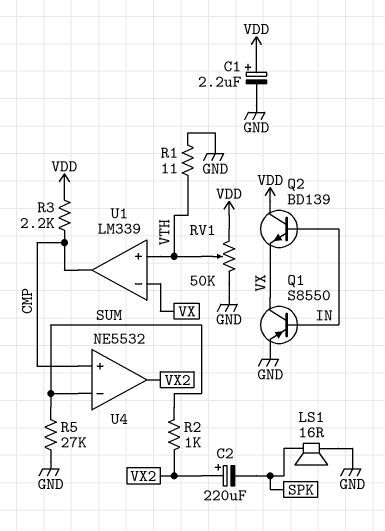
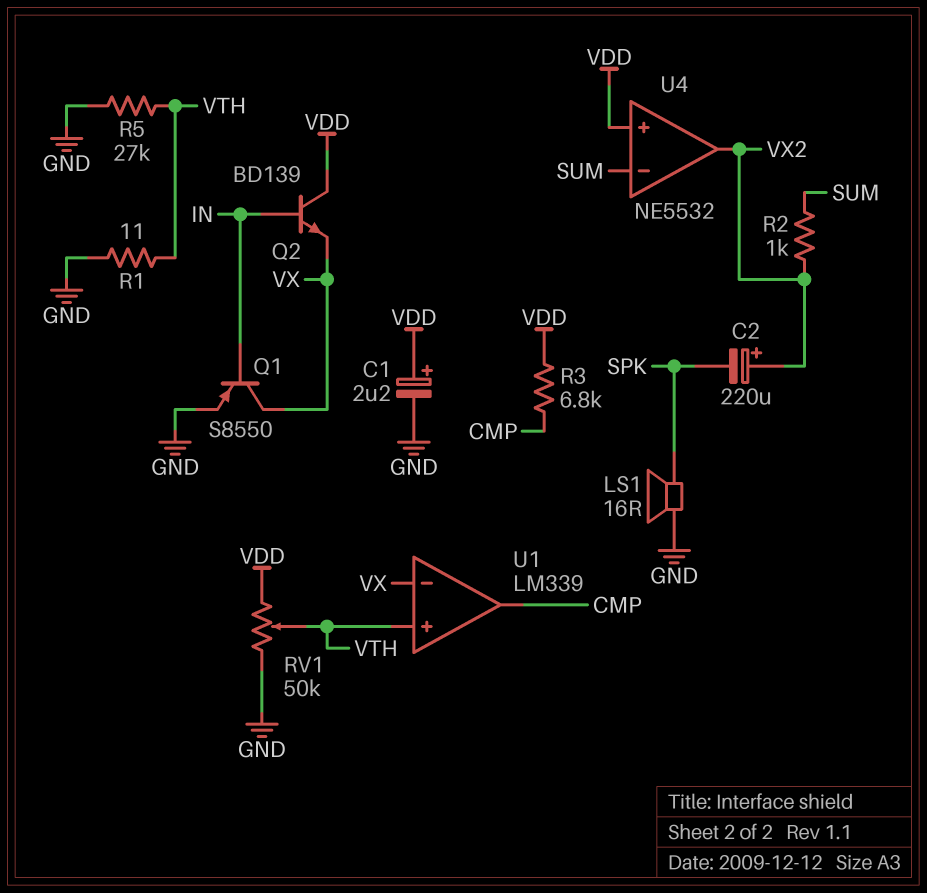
R3: 2.2k (CMP, VDD) -> 6.8k (CMP, VDD)
R5: 27k (GND, SUM) -> 27k (GND, VTH)
U4 pin in+: CMP -> VDD

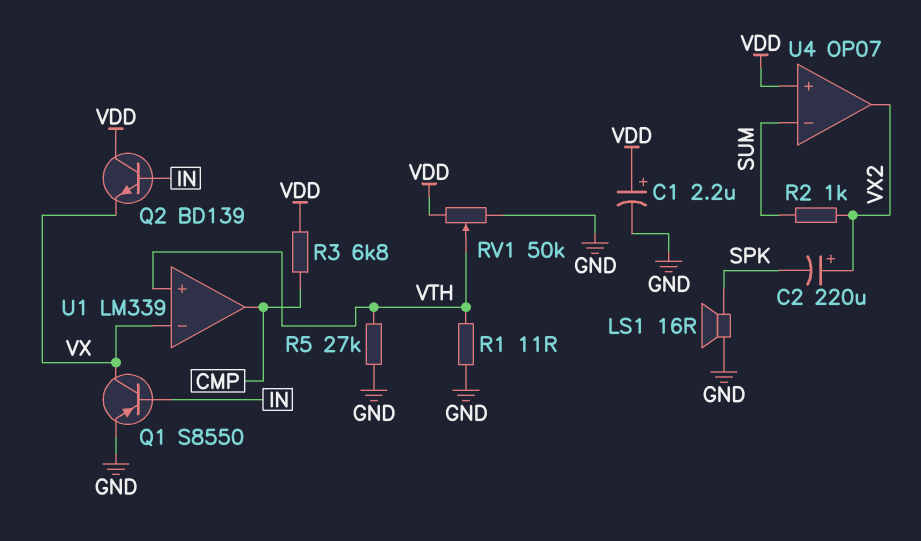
U4: NE5532 -> OP07

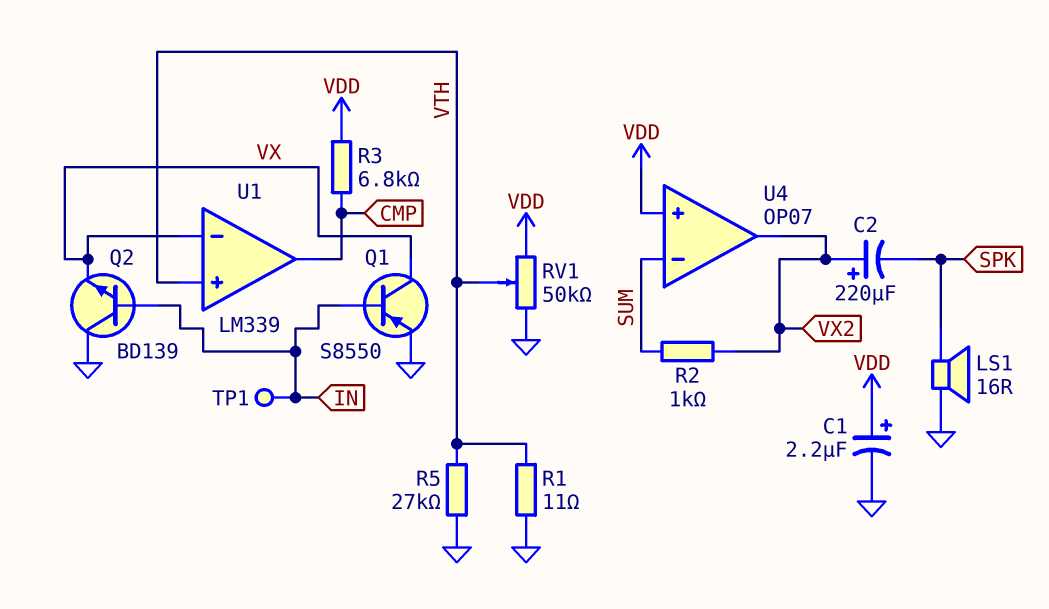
Q2: NPN BD139 (B IN, C VDD, E VX) -> NPN BD139 (B IN, C GND, E VX)
TP1: none -> test point (IN)

